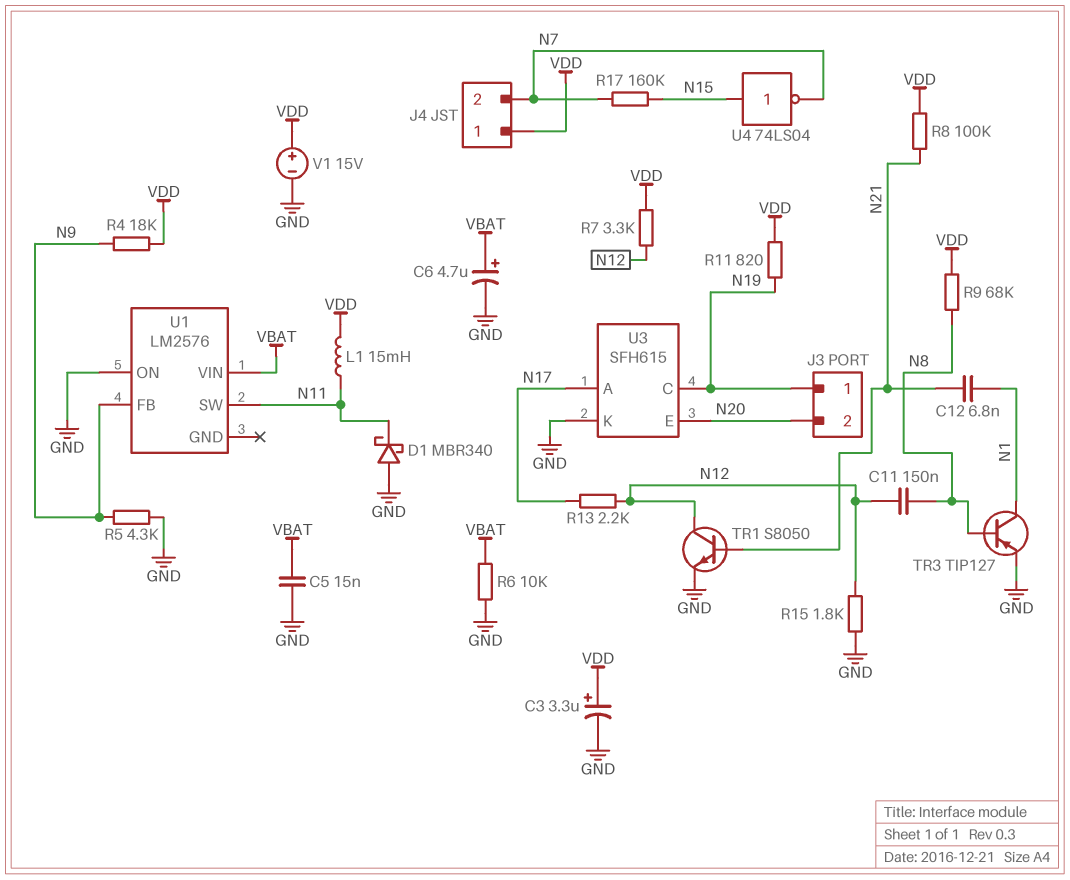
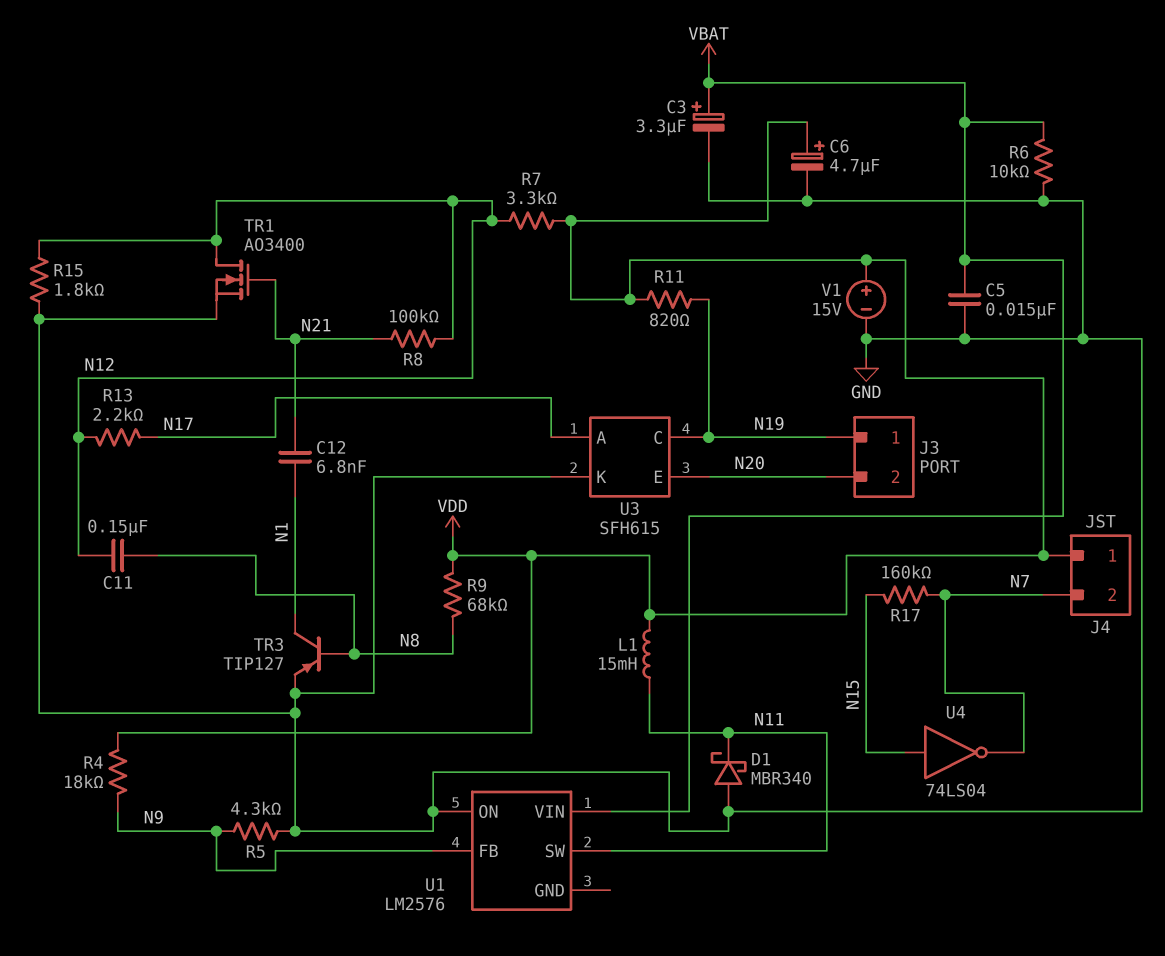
C3: 3.3uF (plus VDD, minus GND) -> 3.3uF (plus VBAT, minus GND)
C6: 4.7uF (plus VBAT, minus GND) -> 4.7uF (plus VDD, minus GND)
R8: 100k (N21, VDD) -> 100k (N12, N21)
TR1: NPN S8050 (B N21, C N12, E GND) -> NMOS AO3400 (G N21, D N12, S GND)

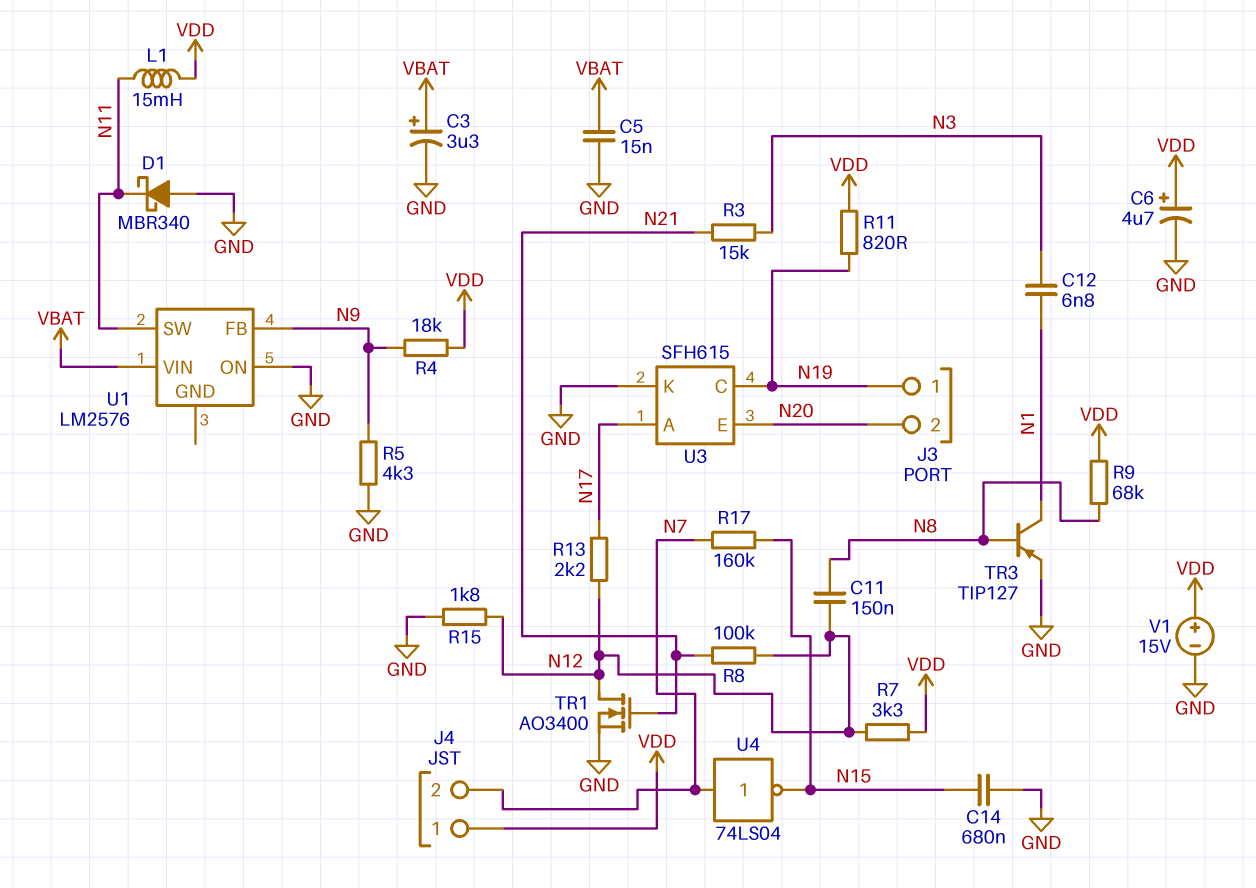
C12: 6.8nF (N1, N21) -> 6.8nF (N1, N3)
C14: none -> 680nF (GND, N15)
R3: none -> 15k (N3, N21)
R6: 10k (GND, VBAT) -> none
U4: NOT 74LS04 (in N15, out N7) -> NOT 74LS04 (in N7, out N15)

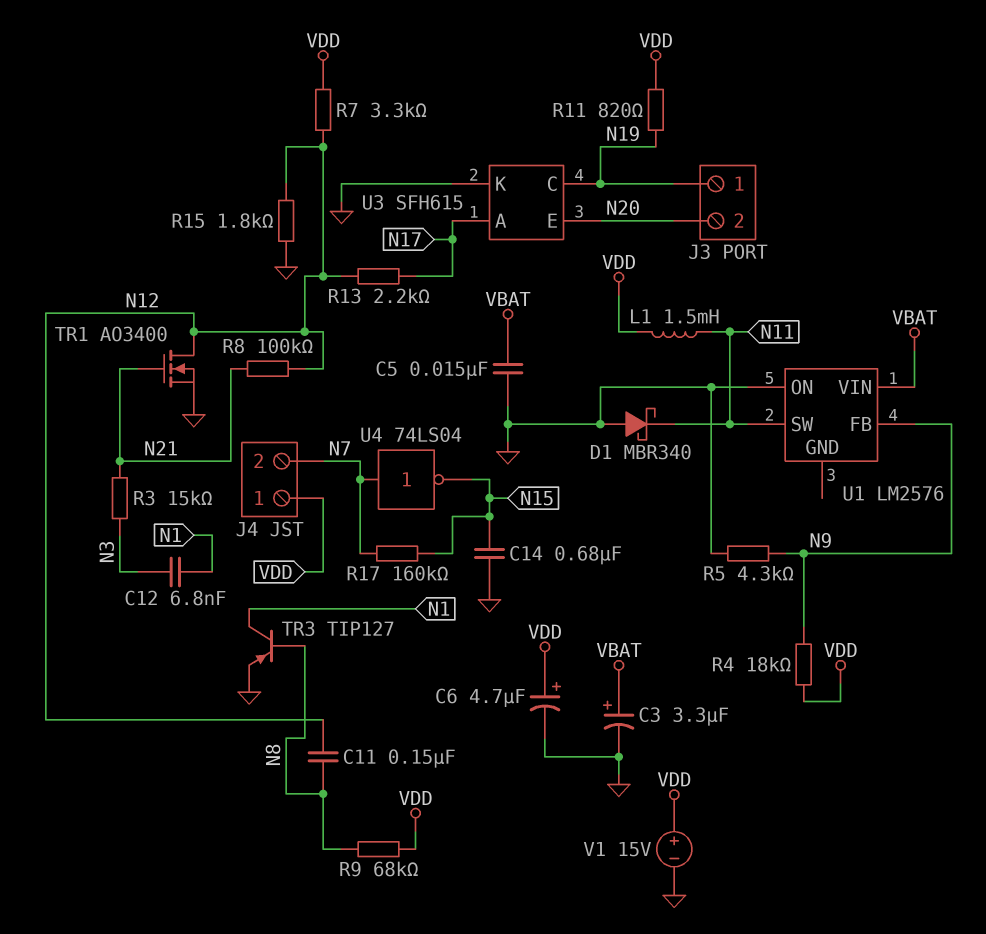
L1: 15mH (N11, VDD) -> 1.5mH (N11, VDD)

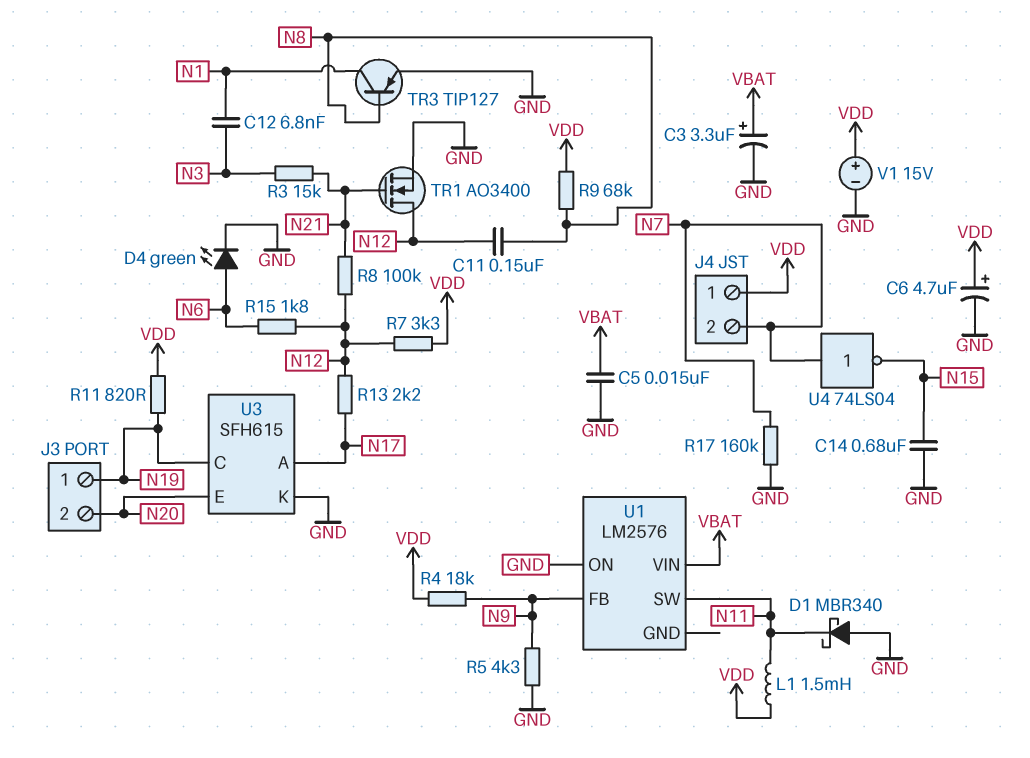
D4: none -> LED green (A N6, K GND)
R15: 1.8k (GND, N12) -> 1.8k (N6, N12)
R17: 160k (N7, N15) -> 160k (GND, N7)

